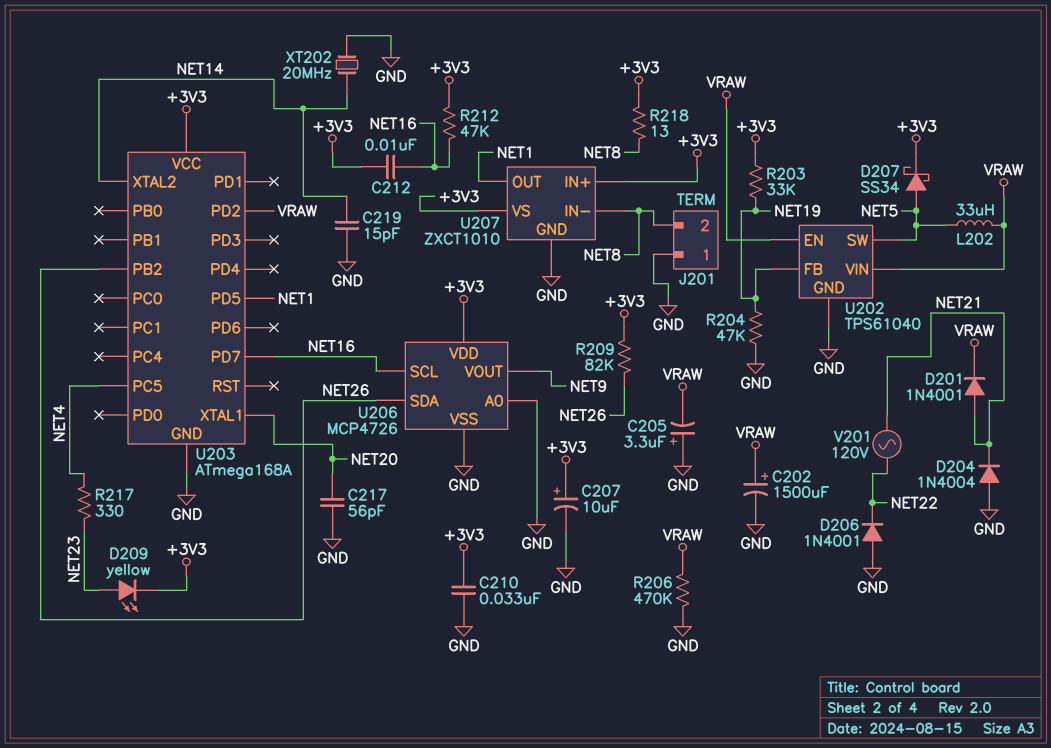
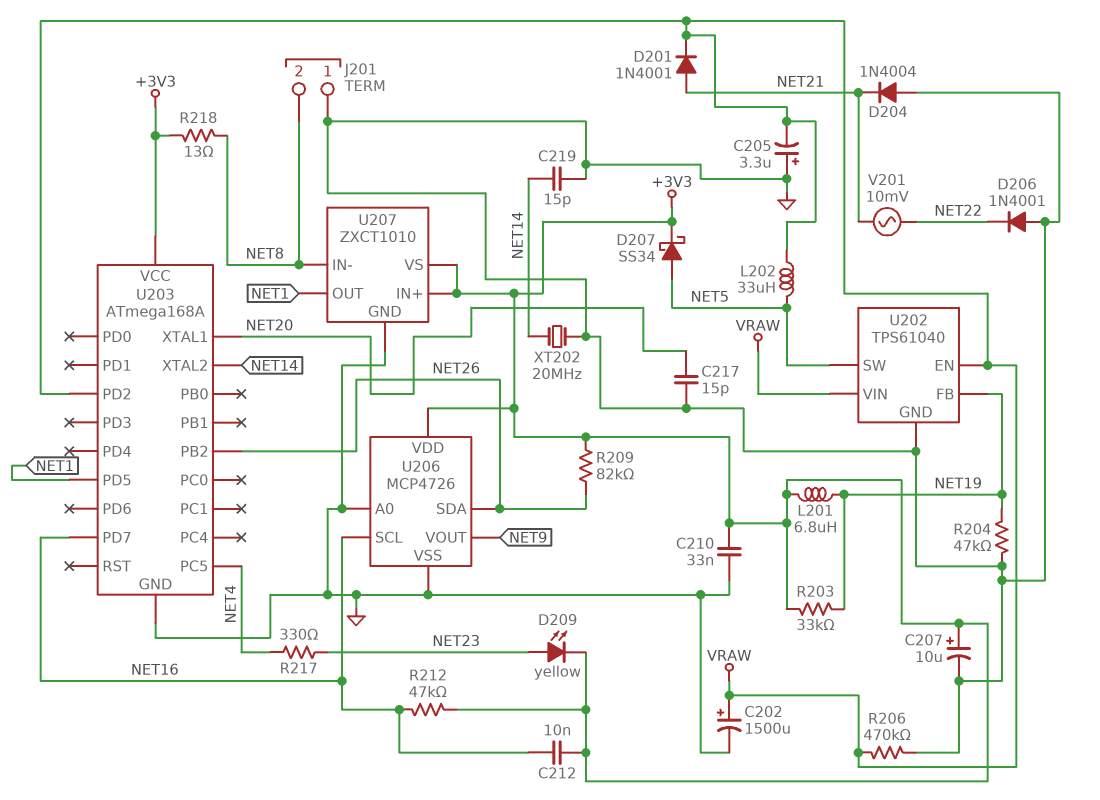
C217: 56pF (GND, NET20) -> 15pF (GND, NET20)
L201: none -> 6.8uH (+3V3, NET19)
V201: AC 120V (NET21, NET22) -> AC 10mV (NET21, NET22)

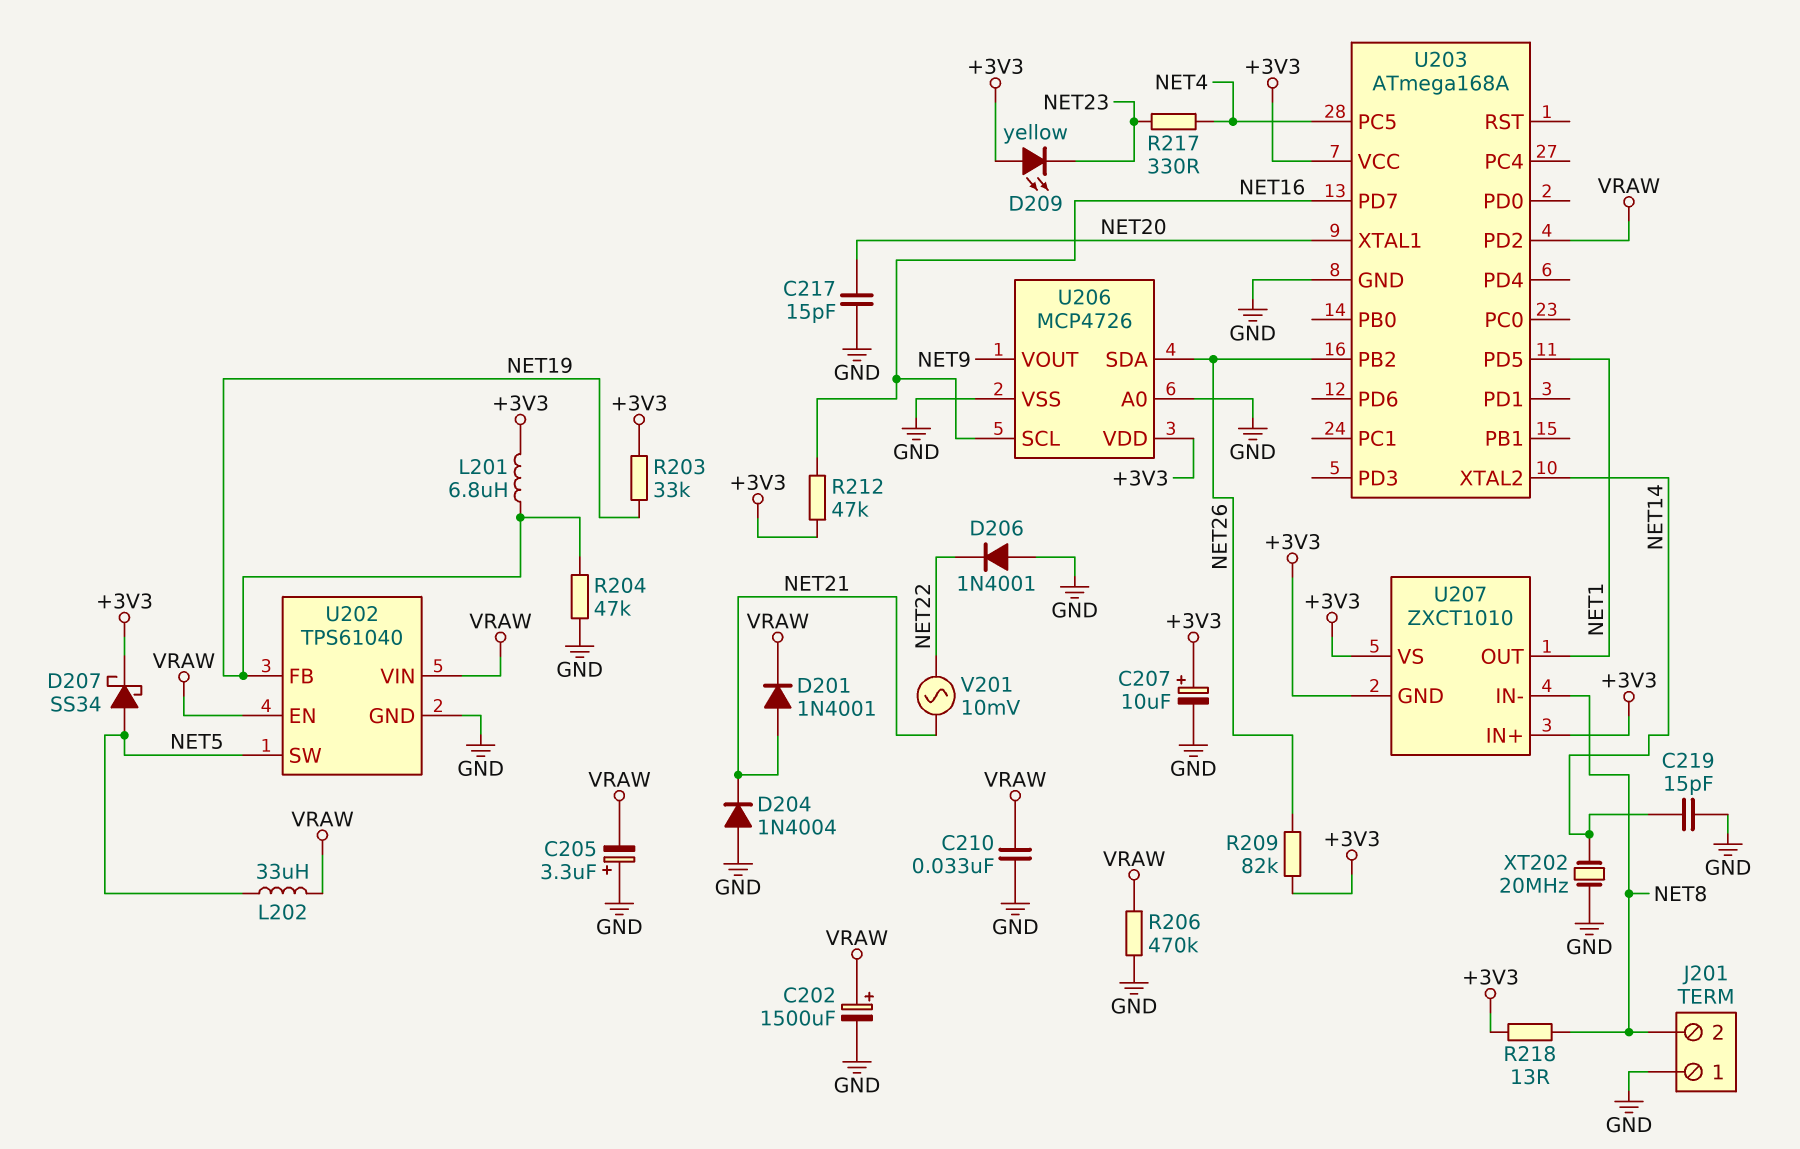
C210: 33nF (+3V3, GND) -> 33nF (GND, VRAW)
C212: 10nF (+3V3, NET16) -> none
D209: LED yellow (A NET23, K +3V3) -> LED yellow (A +3V3, K NET23)
U207 pin GND: GND -> +3V3

